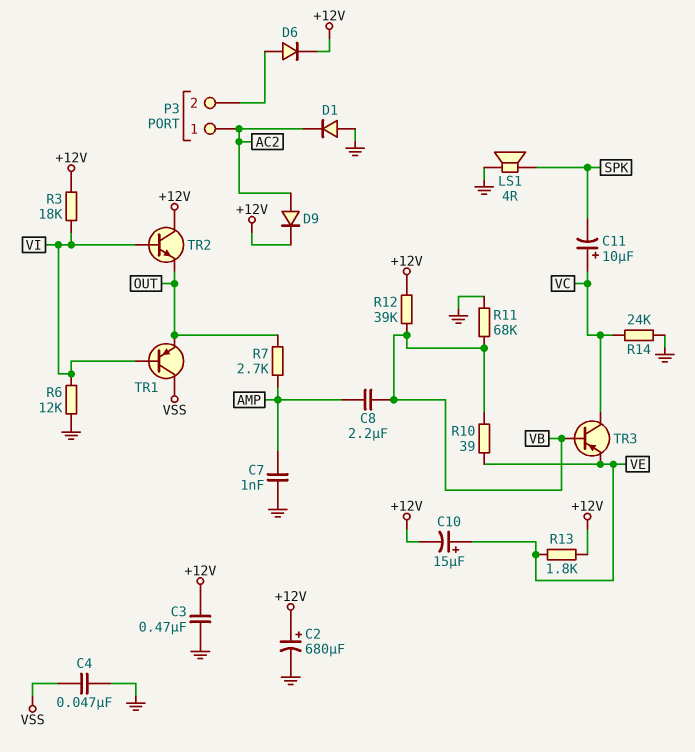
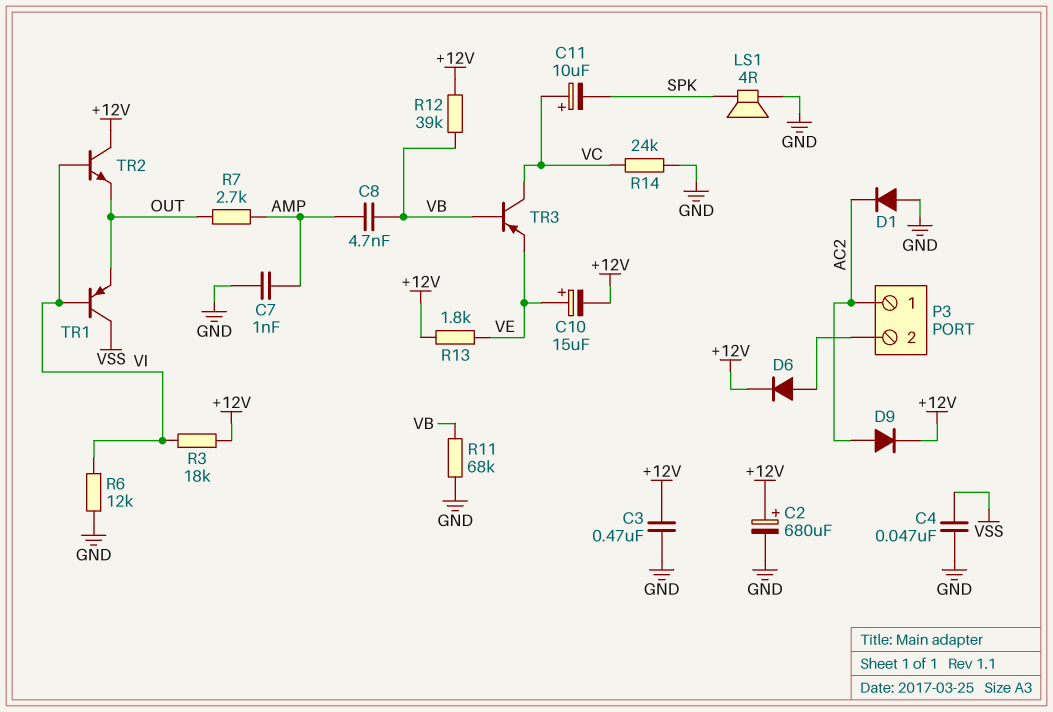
C8: 2.2uF (AMP, VB) -> 4.7nF (AMP, VB)
R10: 39 (VB, VE) -> none

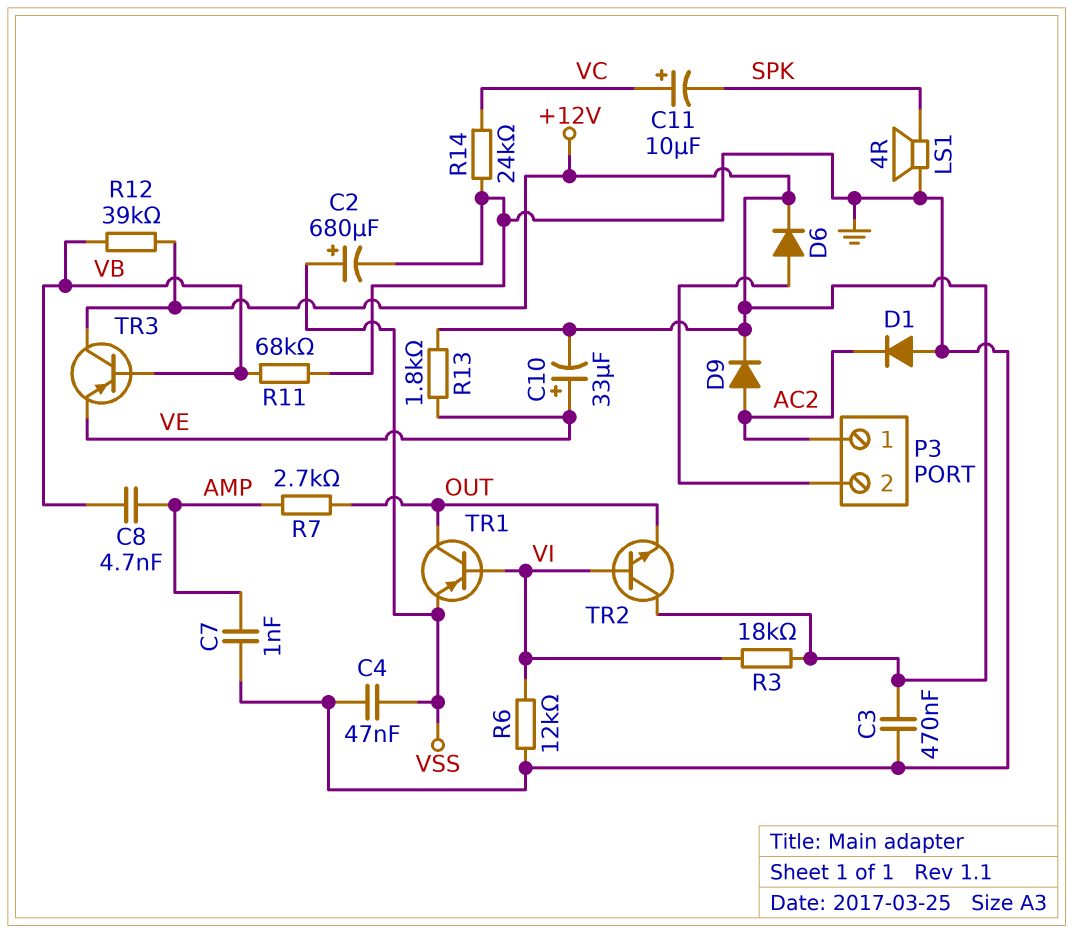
C2: 680uF (plus +12V, minus GND) -> 680uF (plus VSS, minus GND)
C10: 15uF (plus VE, minus +12V) -> 33uF (plus VE, minus +12V)
TR1: PNP (B VI, C VSS, E OUT) -> PNP (B VI, C OUT, E VSS)
TR3: PNP (B VB, C VC, E VE) -> PNP (B VB, C +12V, E VE)

